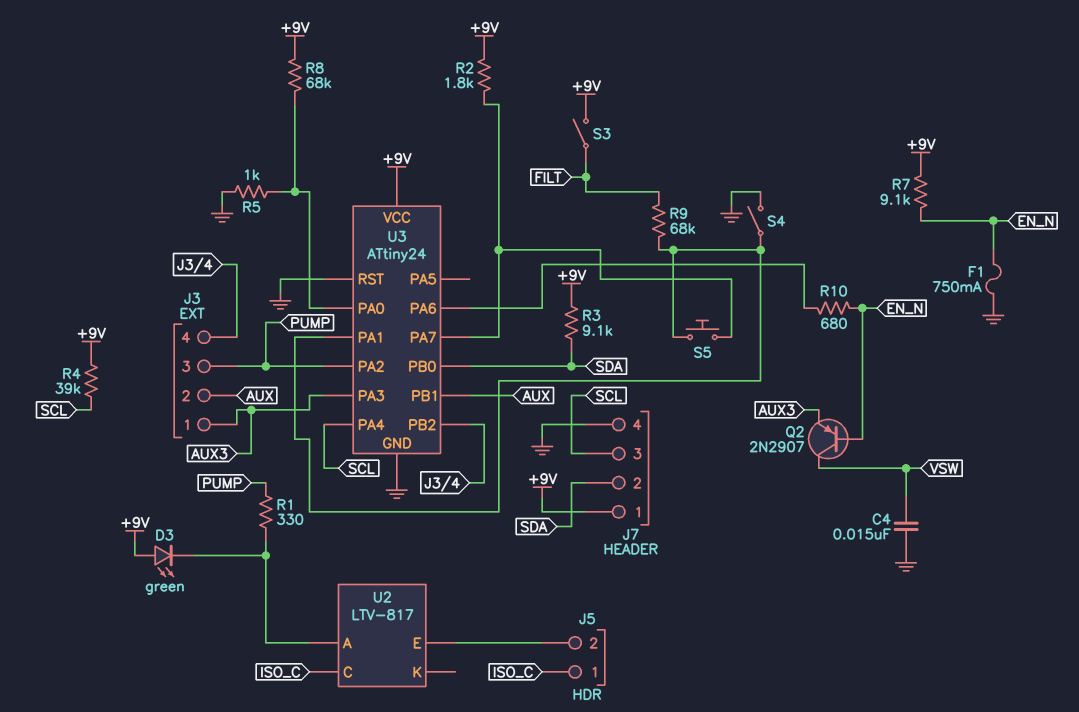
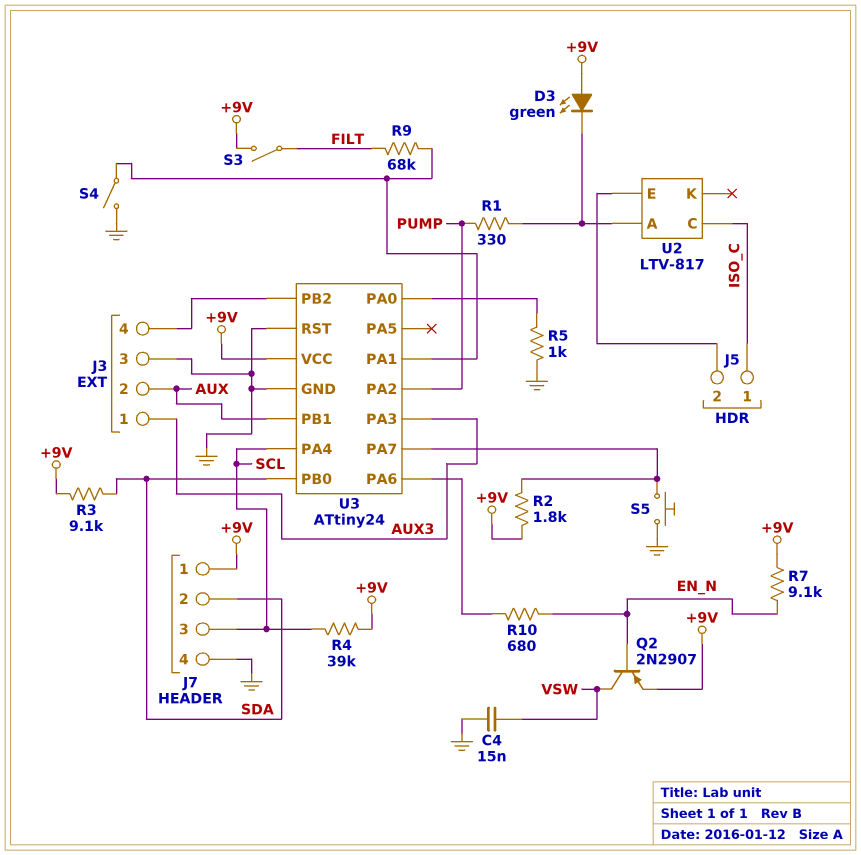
F1: 750mA (EN_N, GND) -> none
J3 pin 3: PUMP -> GND
Q2: PNP 2N2907 (B EN_N, C VSW, E AUX3) -> PNP 2N2907 (B EN_N, C VSW, E +9V)
R8: 68k (+9V, U3/PA0) -> none
S5: button (U3/PA1, U3/PA7) -> button (GND, U3/PA7)

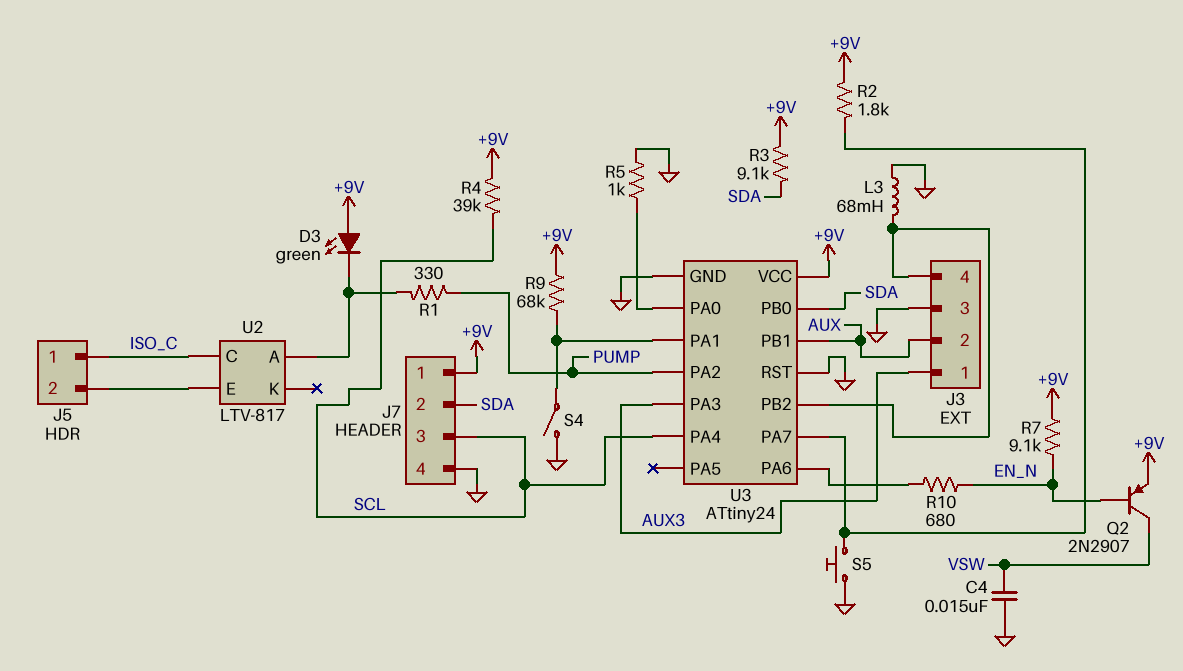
L3: none -> 68mH (GND, J3/4)
R9: 68k (FILT, U3/PA1) -> 68k (+9V, U3/PA1)
S3: switch (+9V, FILT) -> none

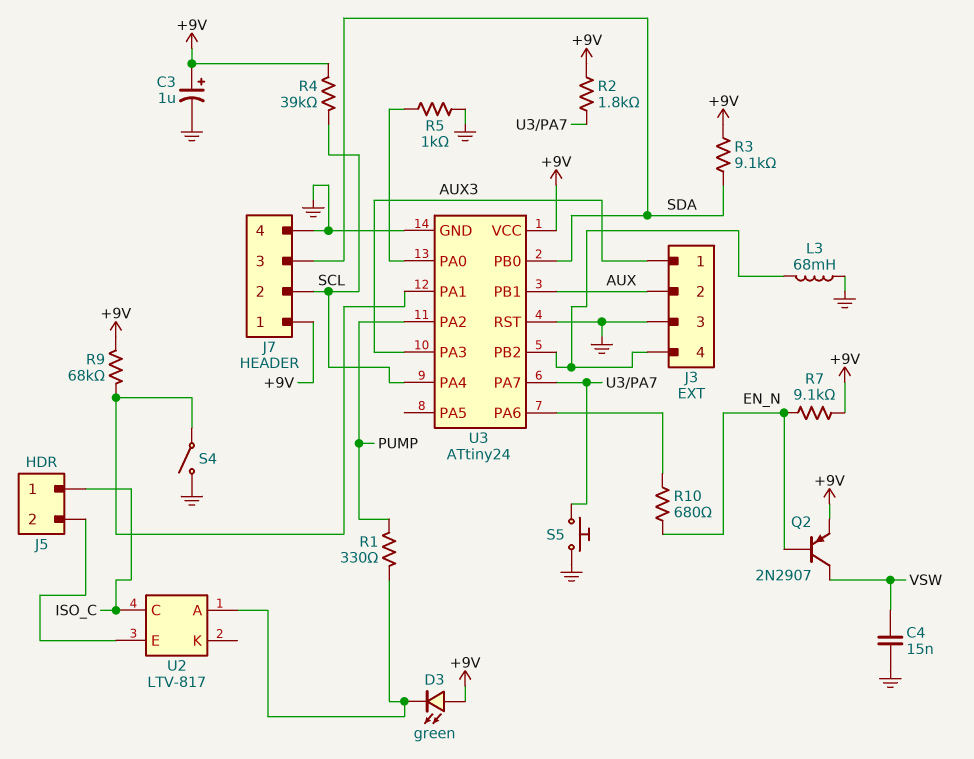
C3: none -> 1uF (plus +9V, minus GND)
J7 pin 2: SDA -> SCL
J7 pin 3: SCL -> SDA

